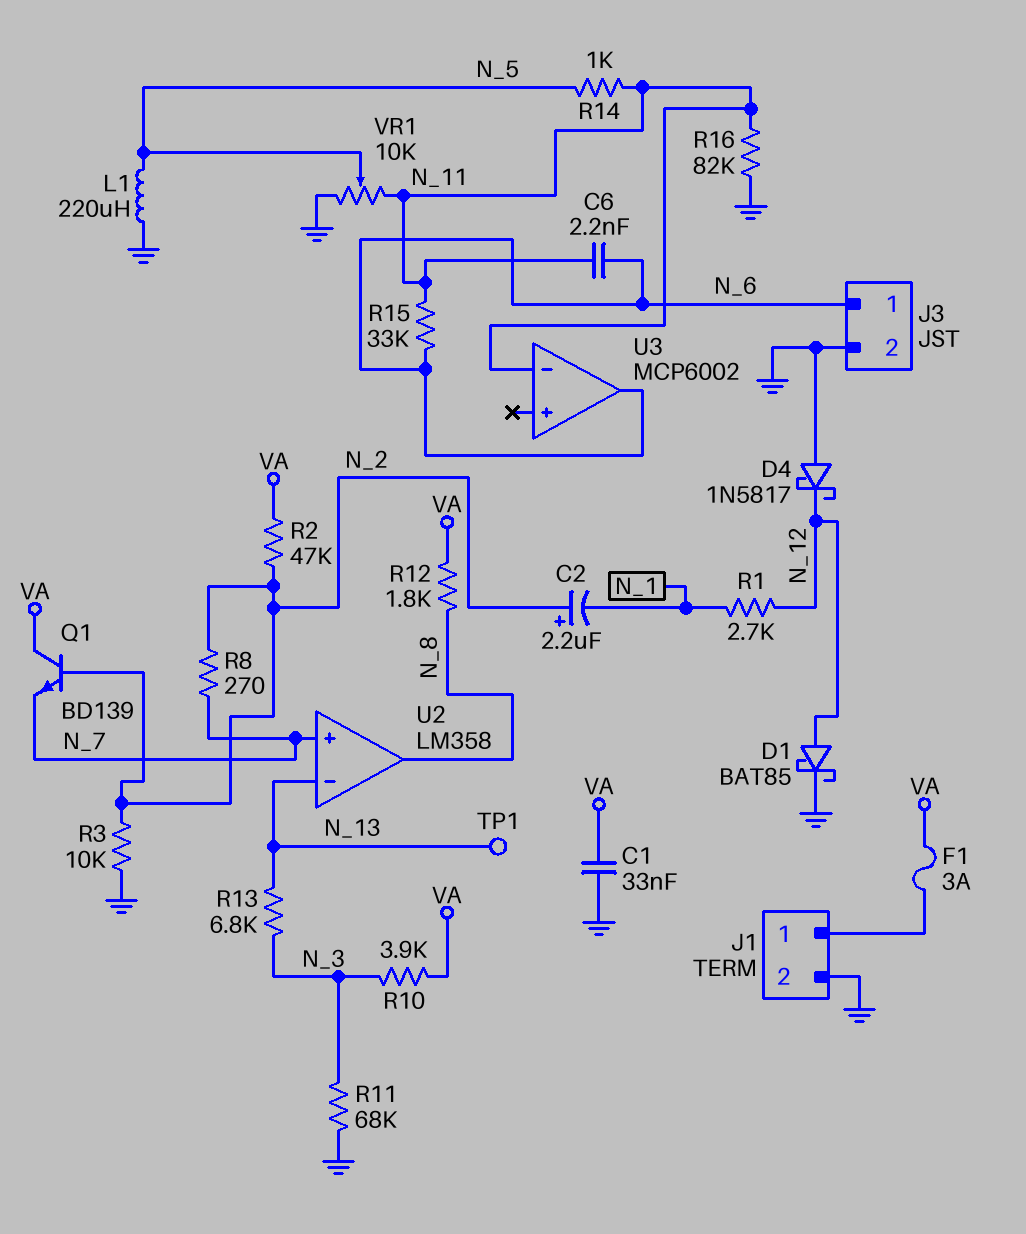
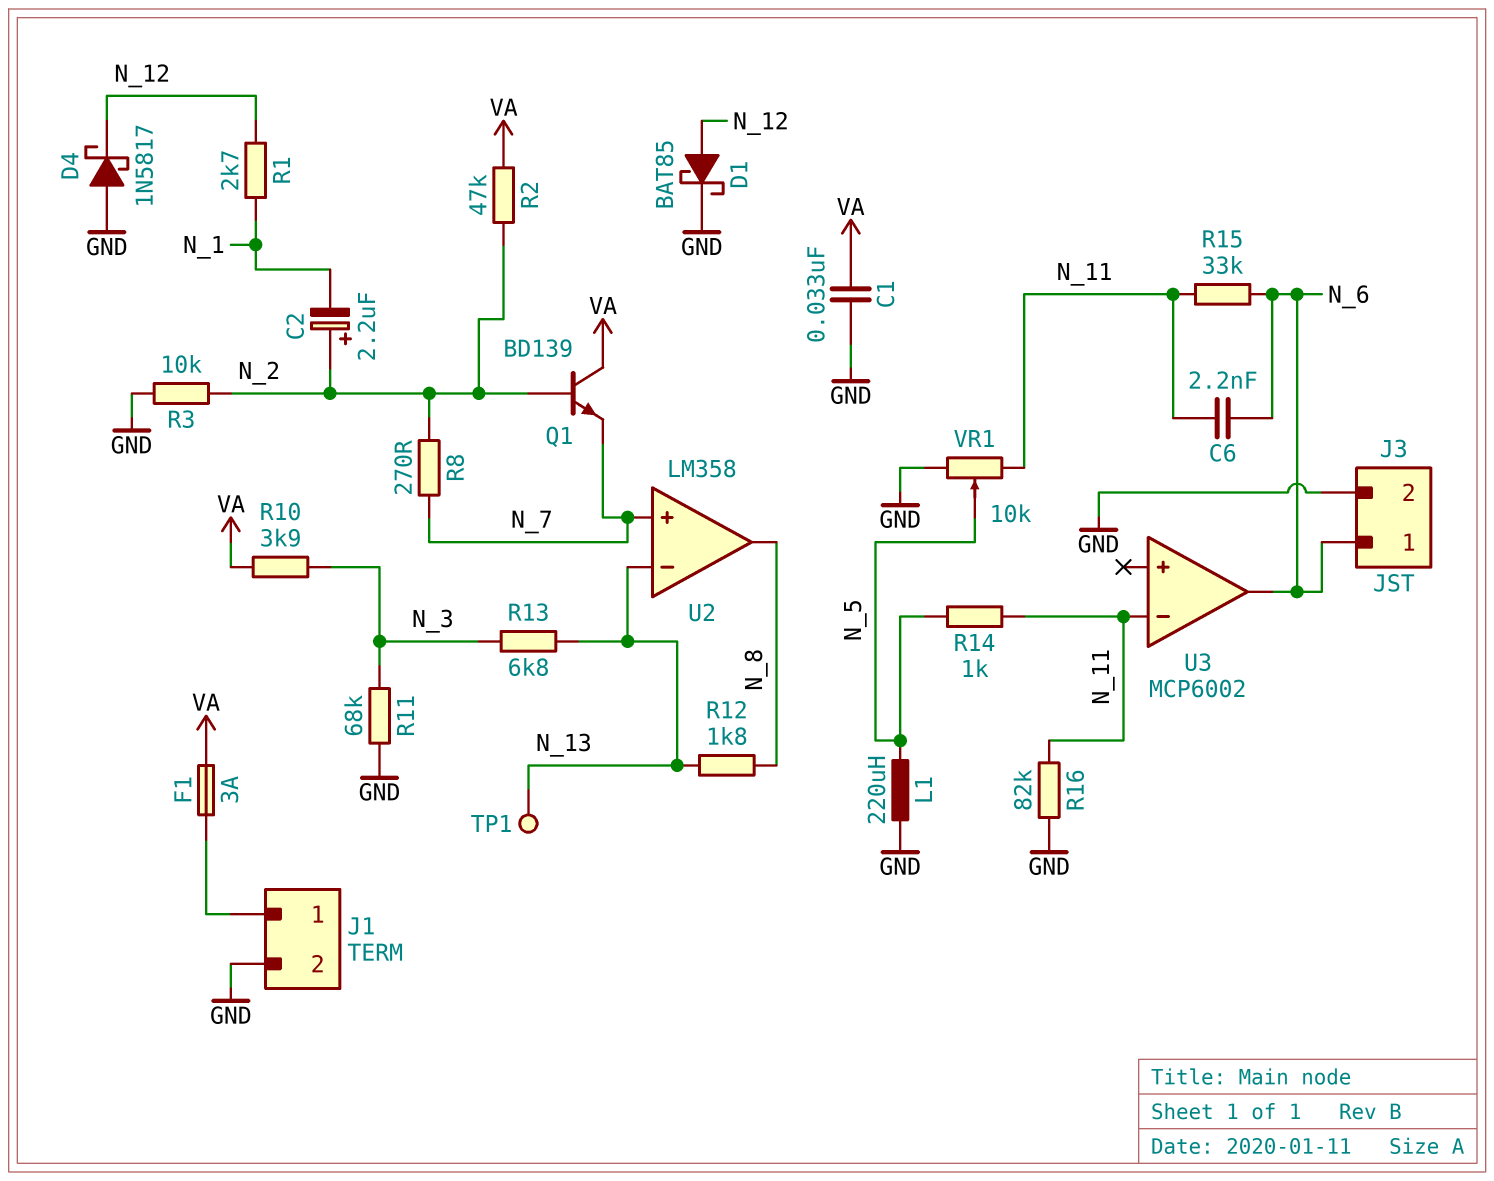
R12: 1.8k (N_8, VA) -> 1.8k (N_8, N_13)

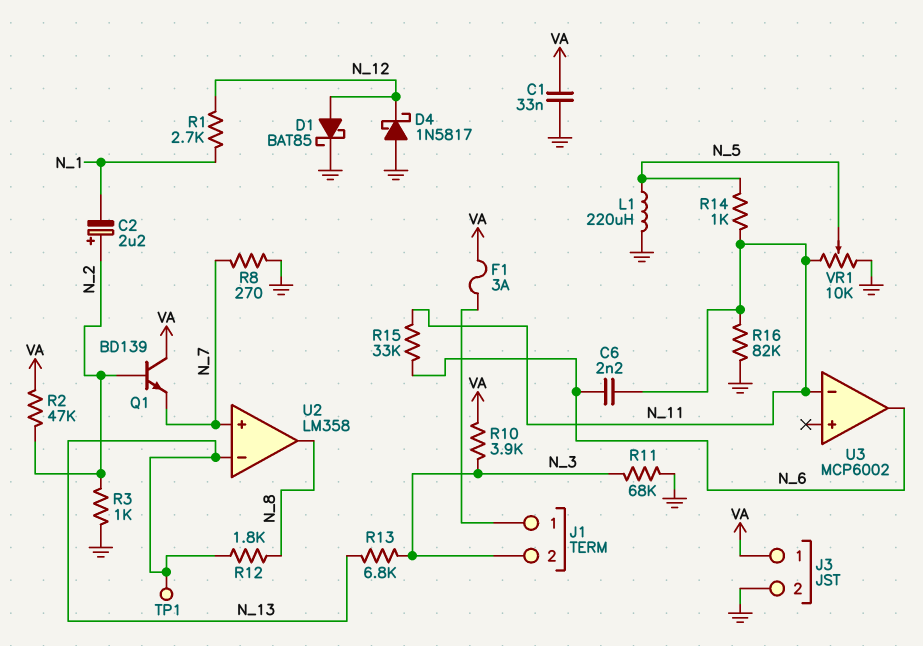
J1 pin 2: GND -> N_3
J3 pin 1: N_6 -> VA
R3: 10k (GND, N_2) -> 1k (GND, N_2)
R8: 270 (N_2, N_7) -> 270 (GND, N_7)

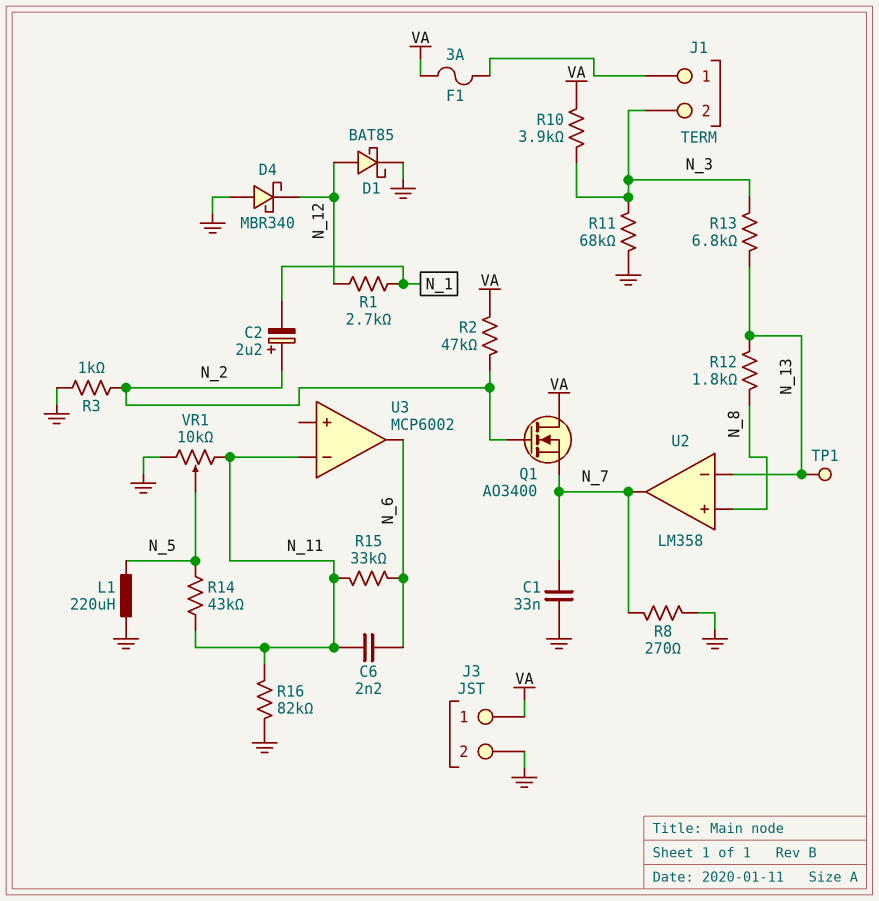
C1: 33nF (GND, VA) -> 33nF (GND, N_7)
D4: schottky 1N5817 (A GND, K N_12) -> schottky MBR340 (A GND, K N_12)
Q1: NPN BD139 (B N_2, C VA, E N_7) -> NMOS AO3400 (G N_2, D VA, S N_7)
R14: 1k (N_5, N_11) -> 43k (N_5, N_11)
U2 pin in+: N_7 -> N_8
U2 pin out: N_8 -> N_7

